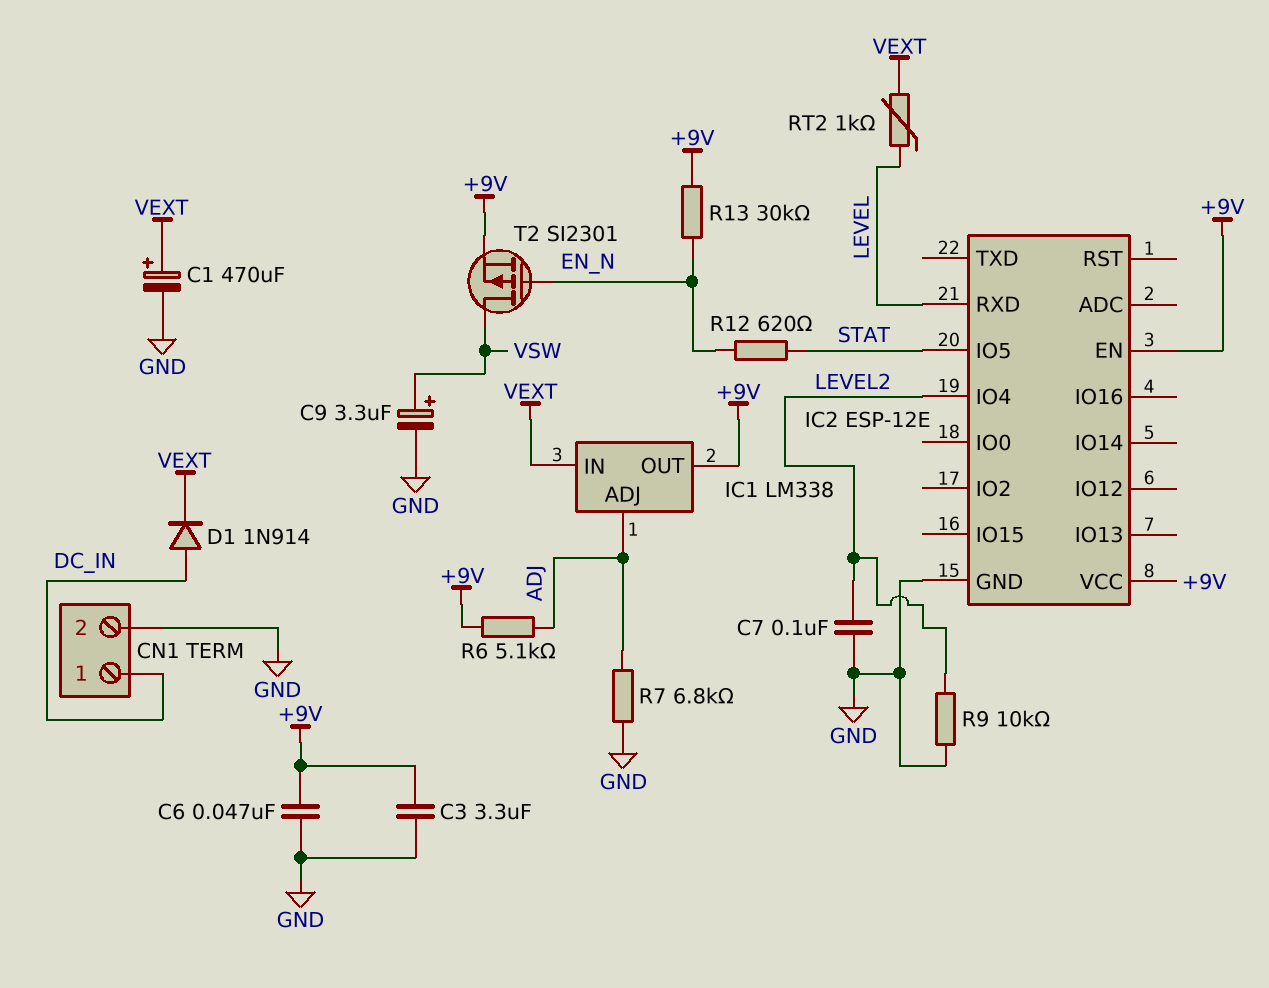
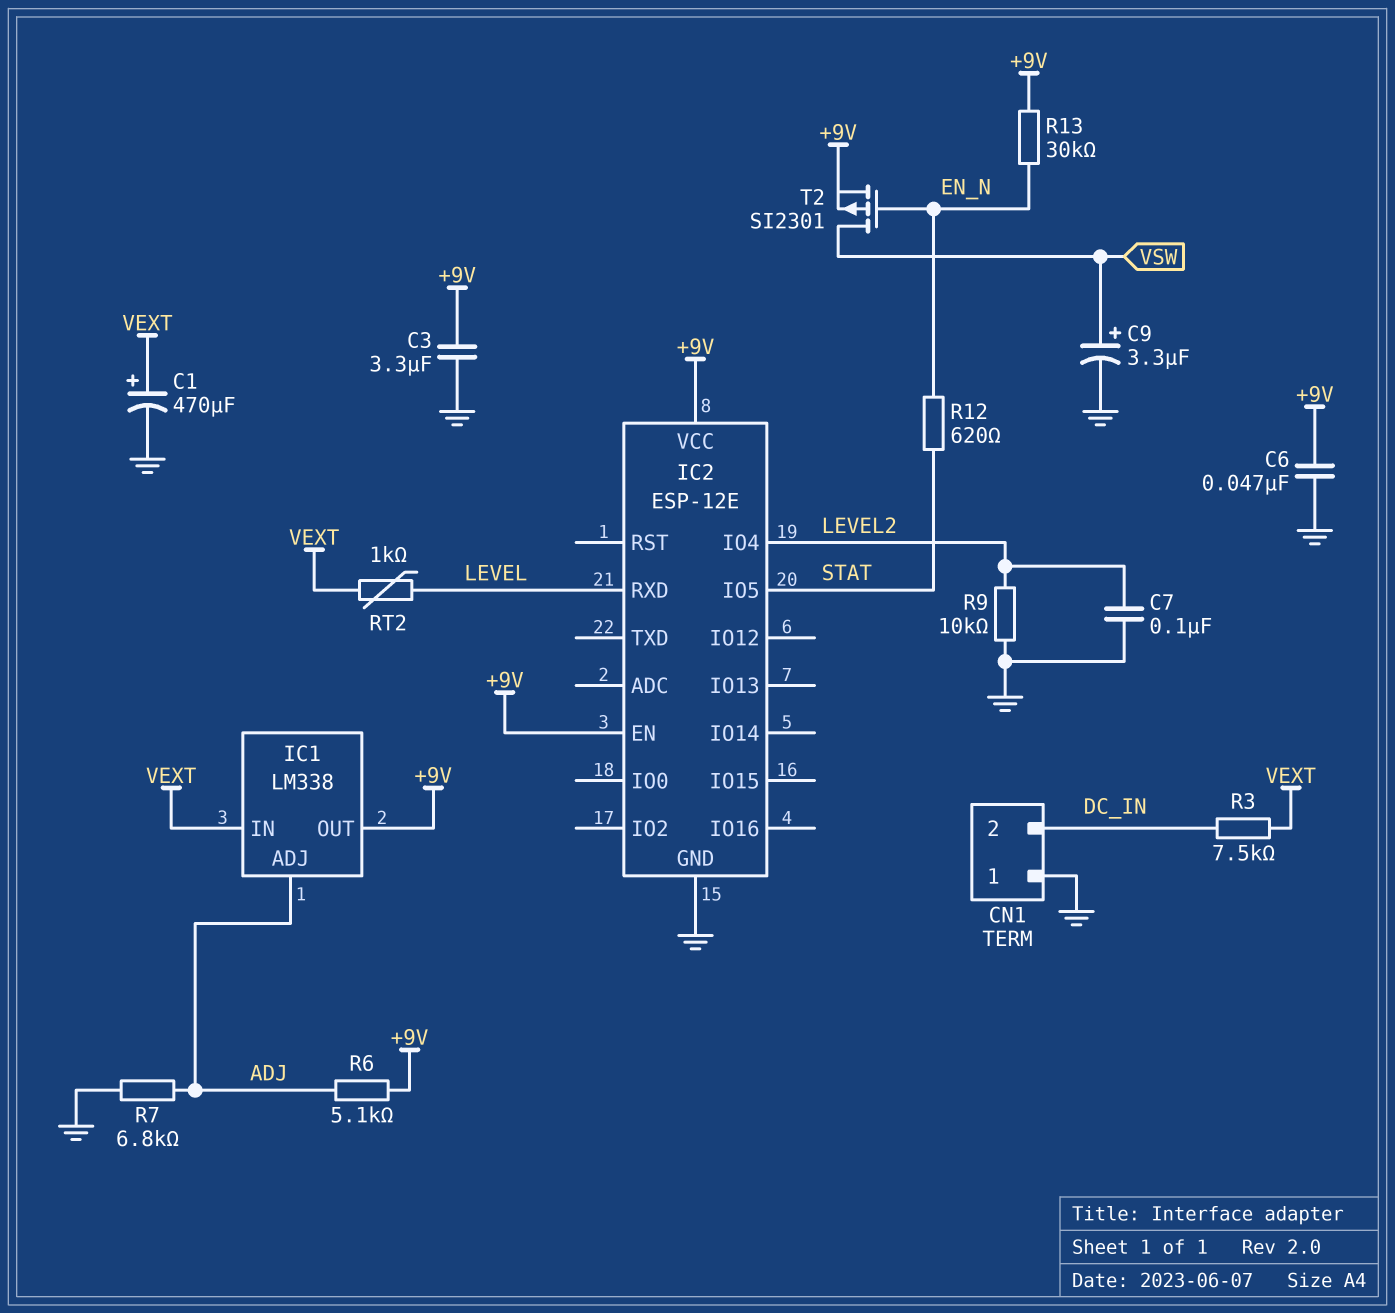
CN1 pin 1: DC_IN -> GND
CN1 pin 2: GND -> DC_IN
D1: diode 1N914 (A DC_IN, K VEXT) -> none
R3: none -> 7.5k (DC_IN, VEXT)

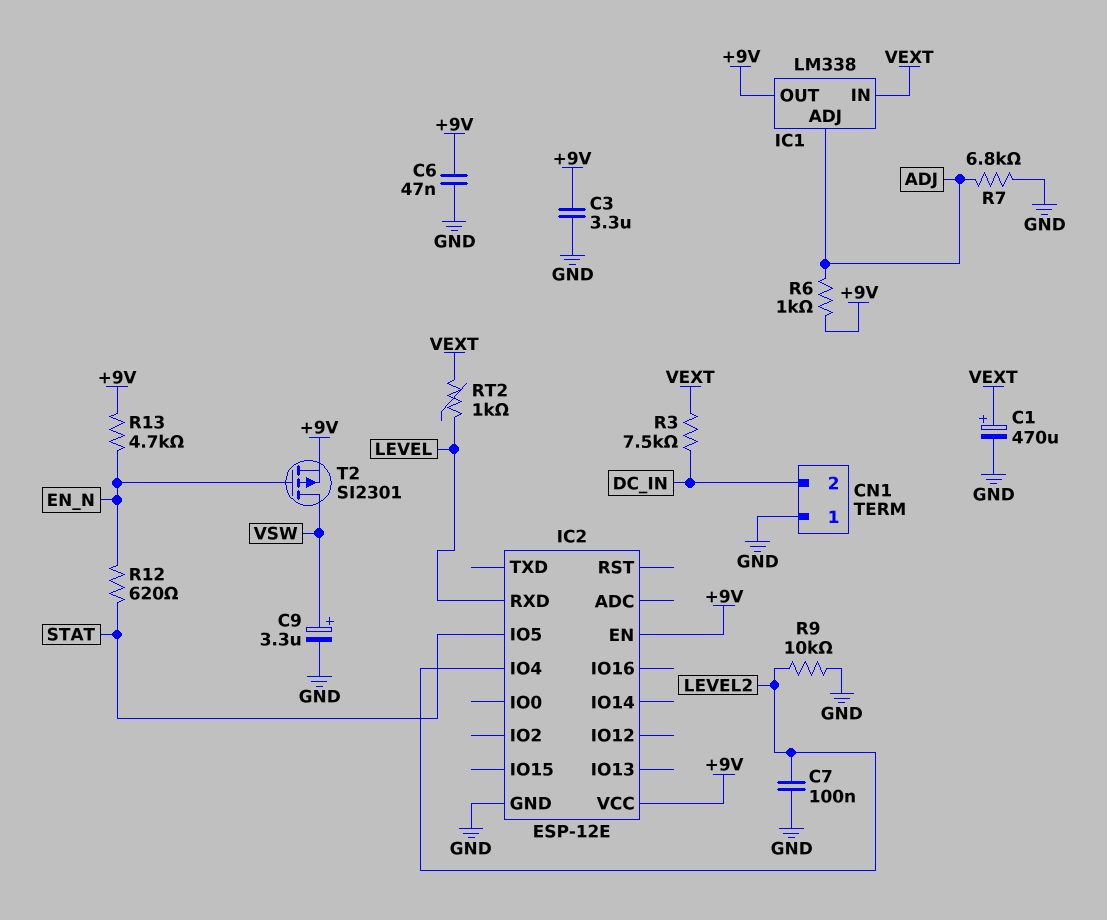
R6: 5.1k (+9V, ADJ) -> 1k (+9V, ADJ)
R13: 30k (+9V, EN_N) -> 4.7k (+9V, EN_N)

